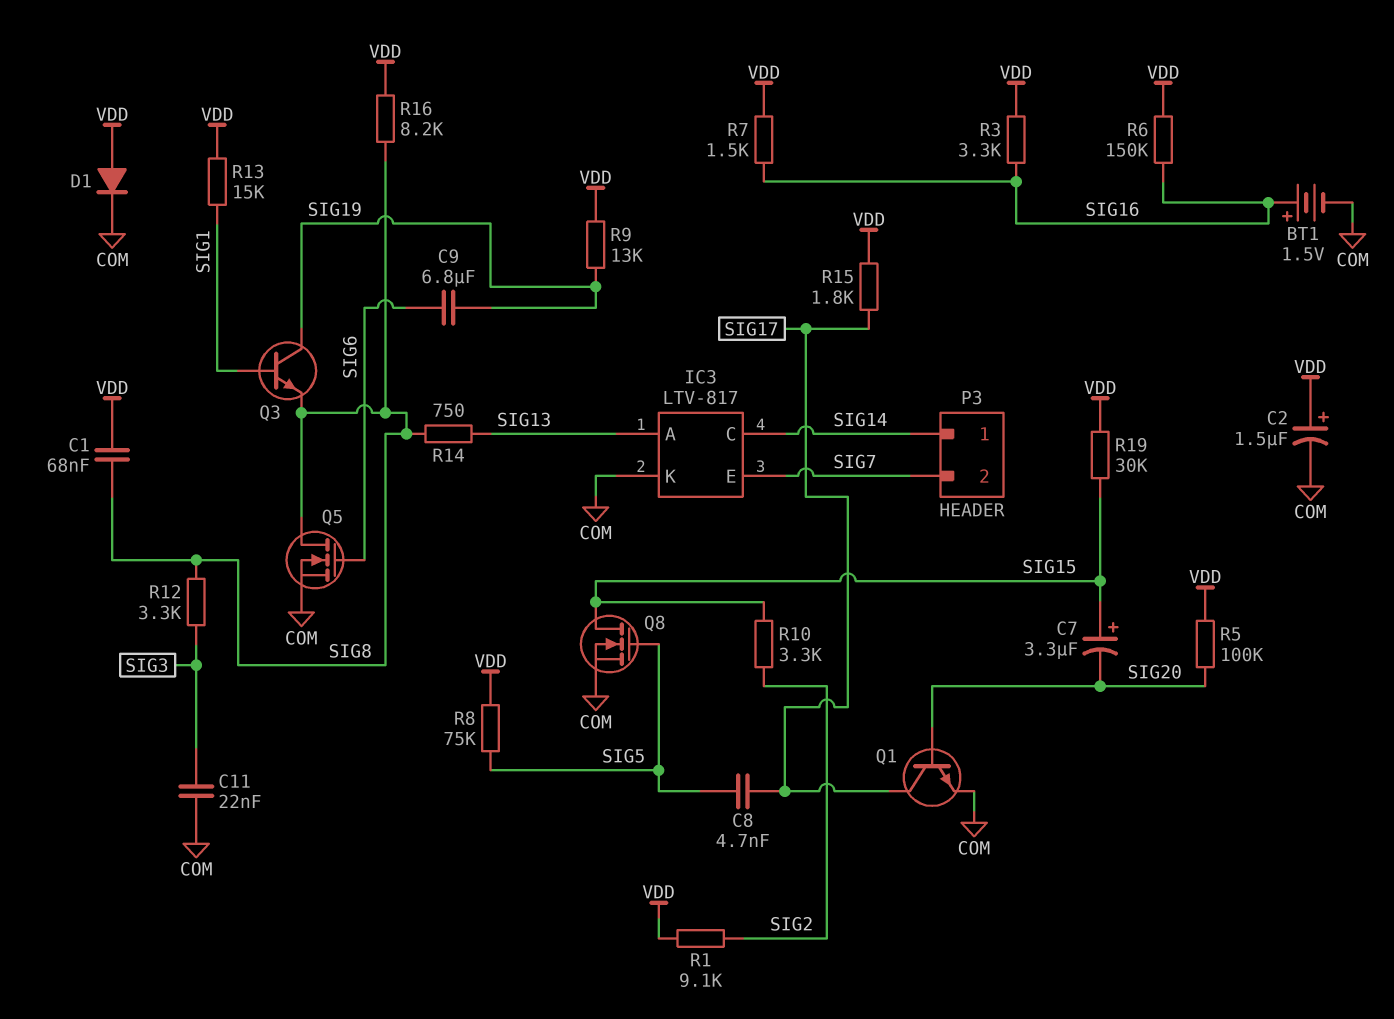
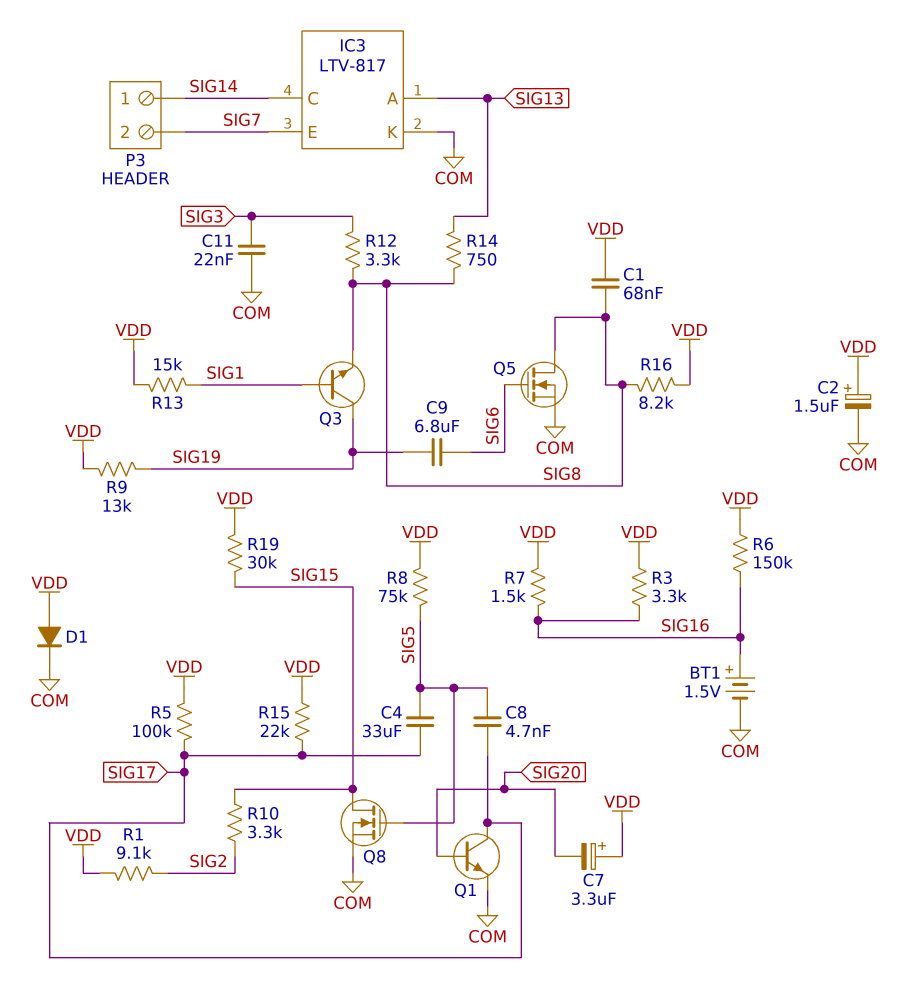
C4: none -> 33uF (SIG5, SIG17)
C7: 3.3uF (plus SIG15, minus SIG20) -> 3.3uF (plus VDD, minus SIG20)
R5: 100k (SIG20, VDD) -> 100k (SIG17, VDD)
R15: 1.8k (SIG17, VDD) -> 22k (SIG17, VDD)

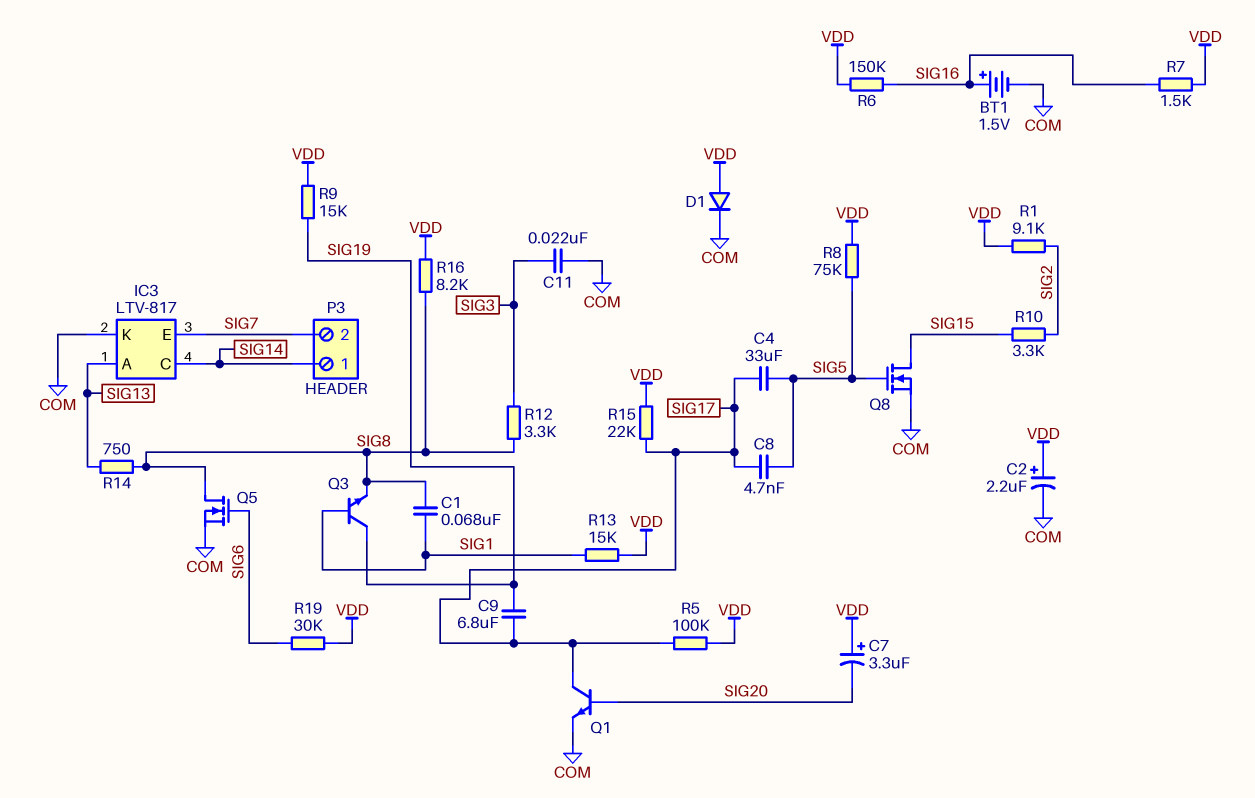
C1: 68nF (SIG8, VDD) -> 68nF (SIG1, SIG8)
C2: 1.5uF (plus VDD, minus COM) -> 2.2uF (plus VDD, minus COM)
C9: 6.8uF (SIG6, SIG19) -> 6.8uF (SIG17, SIG19)
R3: 3.3k (SIG16, VDD) -> none
R9: 13k (SIG19, VDD) -> 15k (SIG19, VDD)
R19: 30k (SIG15, VDD) -> 30k (SIG6, VDD)

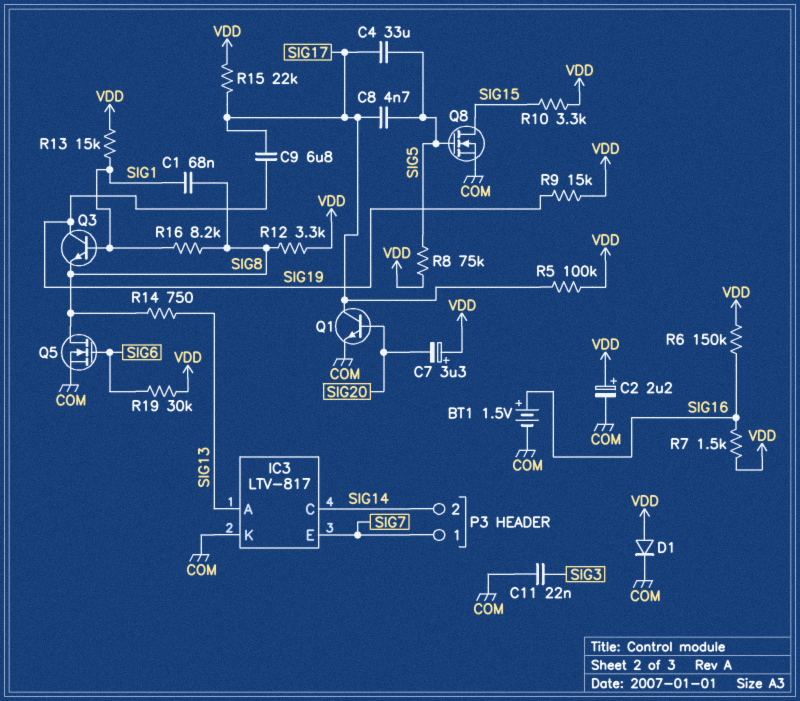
P3 pin 1: SIG14 -> SIG7
P3 pin 2: SIG7 -> SIG14
R1: 9.1k (SIG2, VDD) -> none
R10: 3.3k (SIG2, SIG15) -> 3.3k (SIG15, VDD)
R12: 3.3k (SIG3, SIG8) -> 3.3k (SIG8, VDD)
R16: 8.2k (SIG8, VDD) -> 8.2k (SIG1, SIG8)

